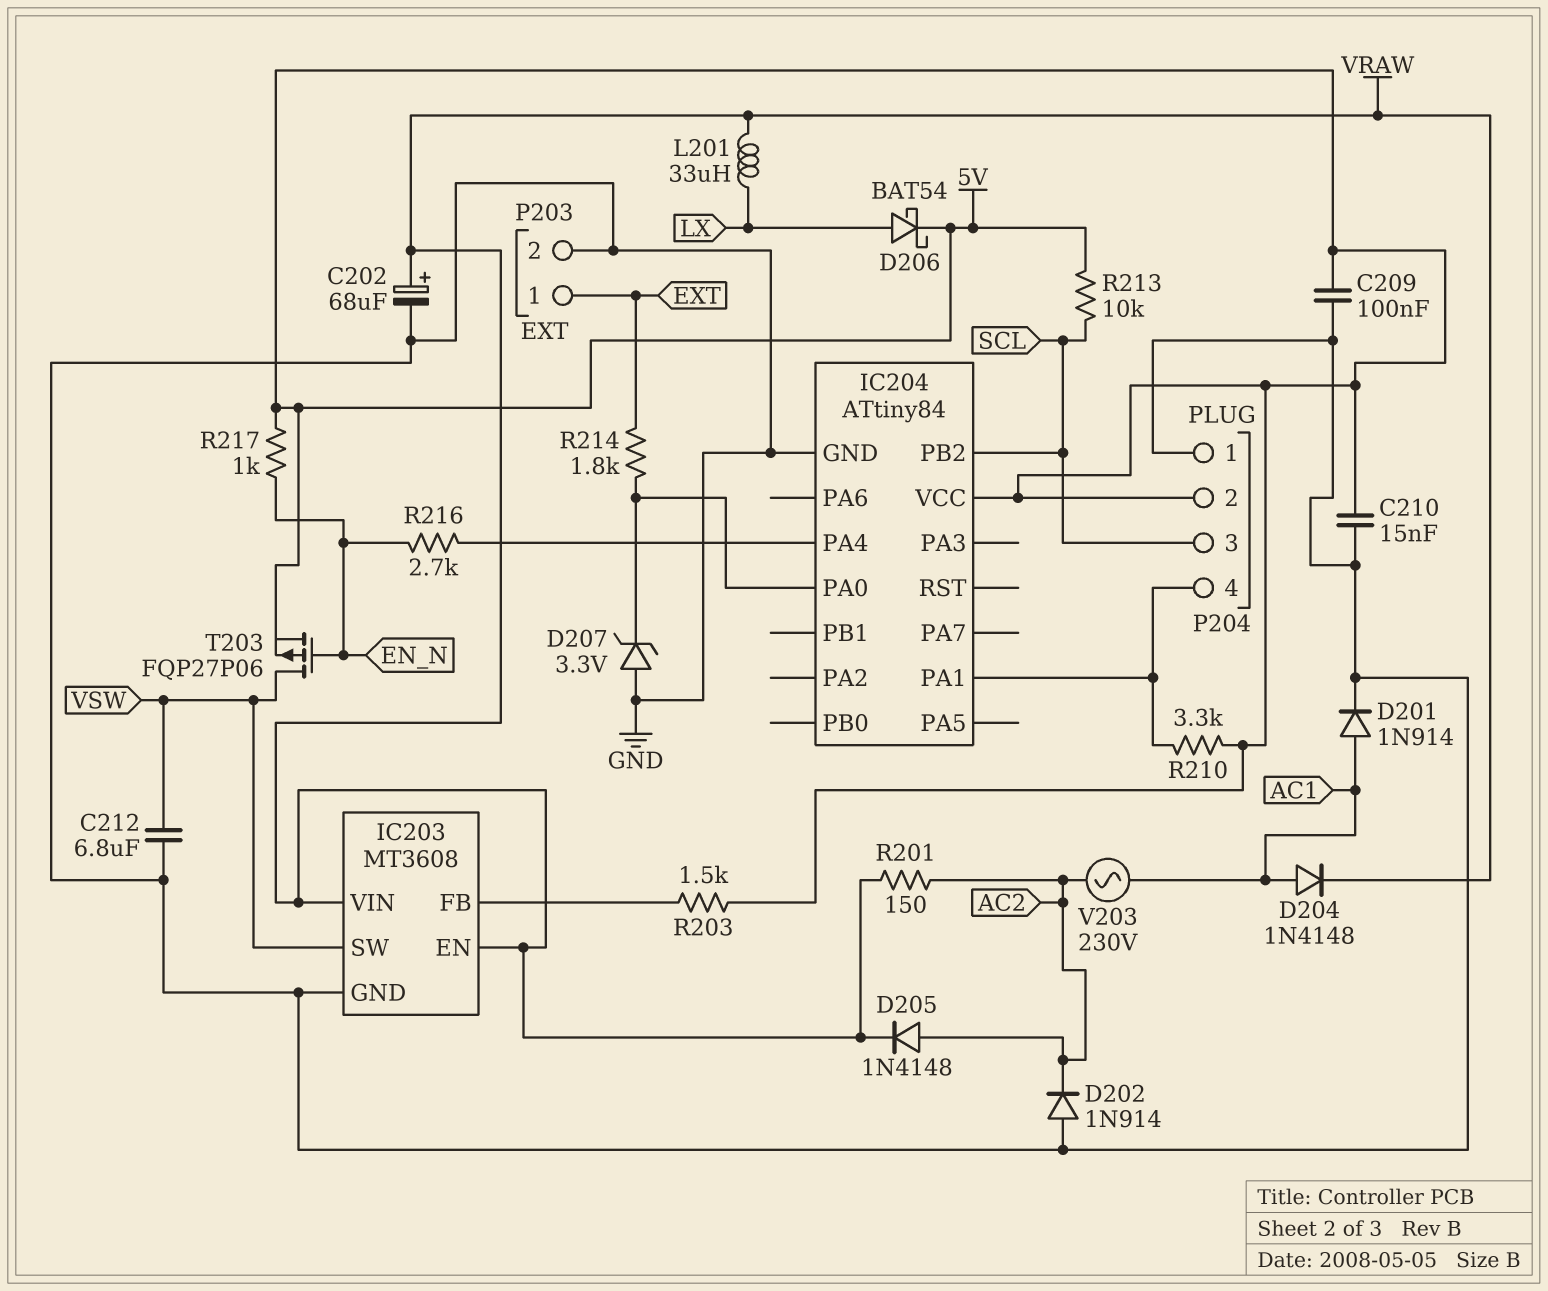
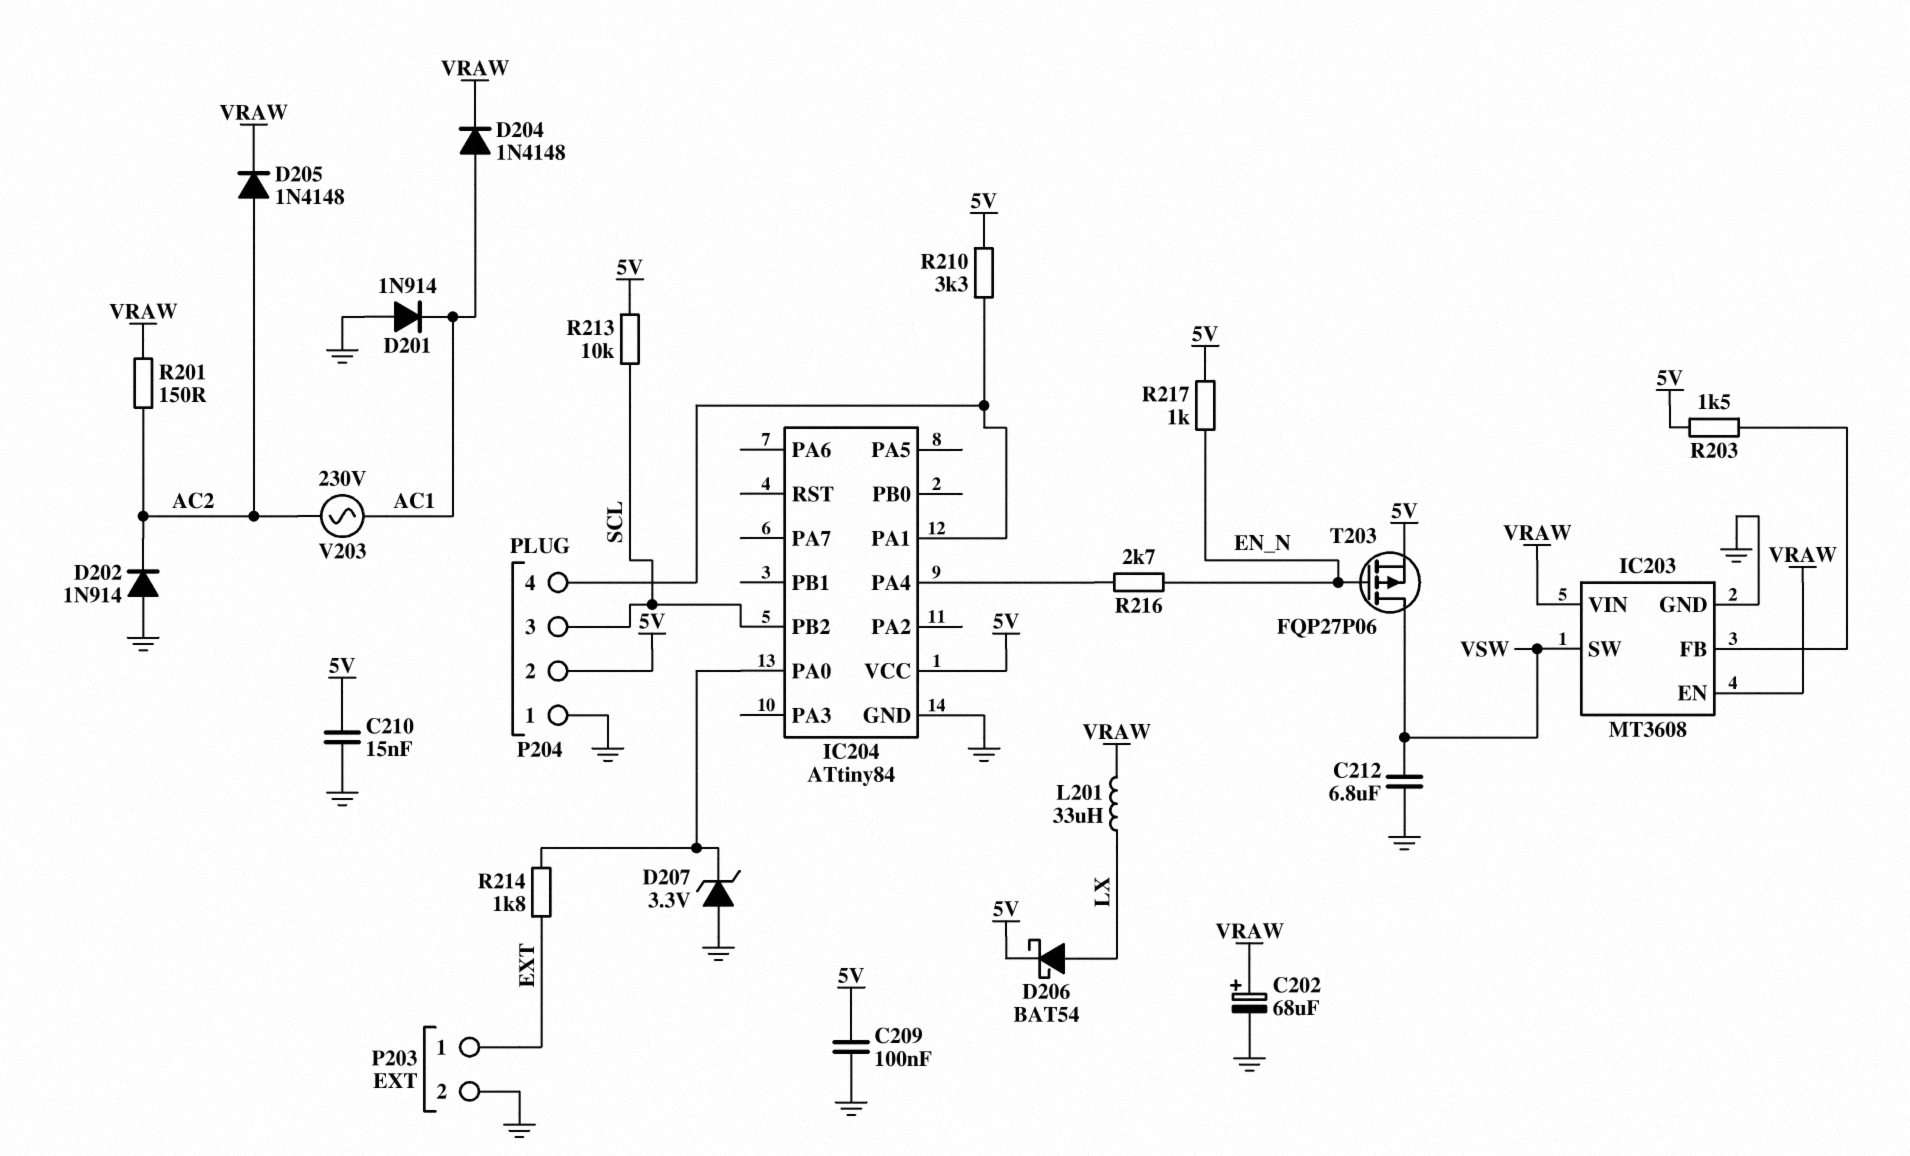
D201: diode 1N914 (A AC1, K GND) -> diode 1N914 (A GND, K AC1)

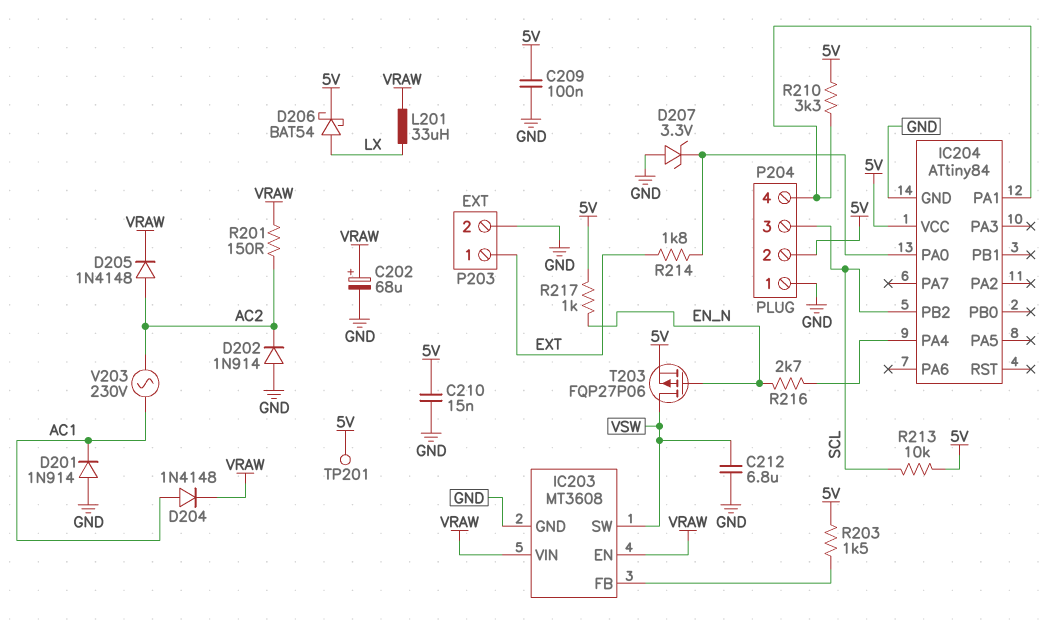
TP201: none -> test point (5V)

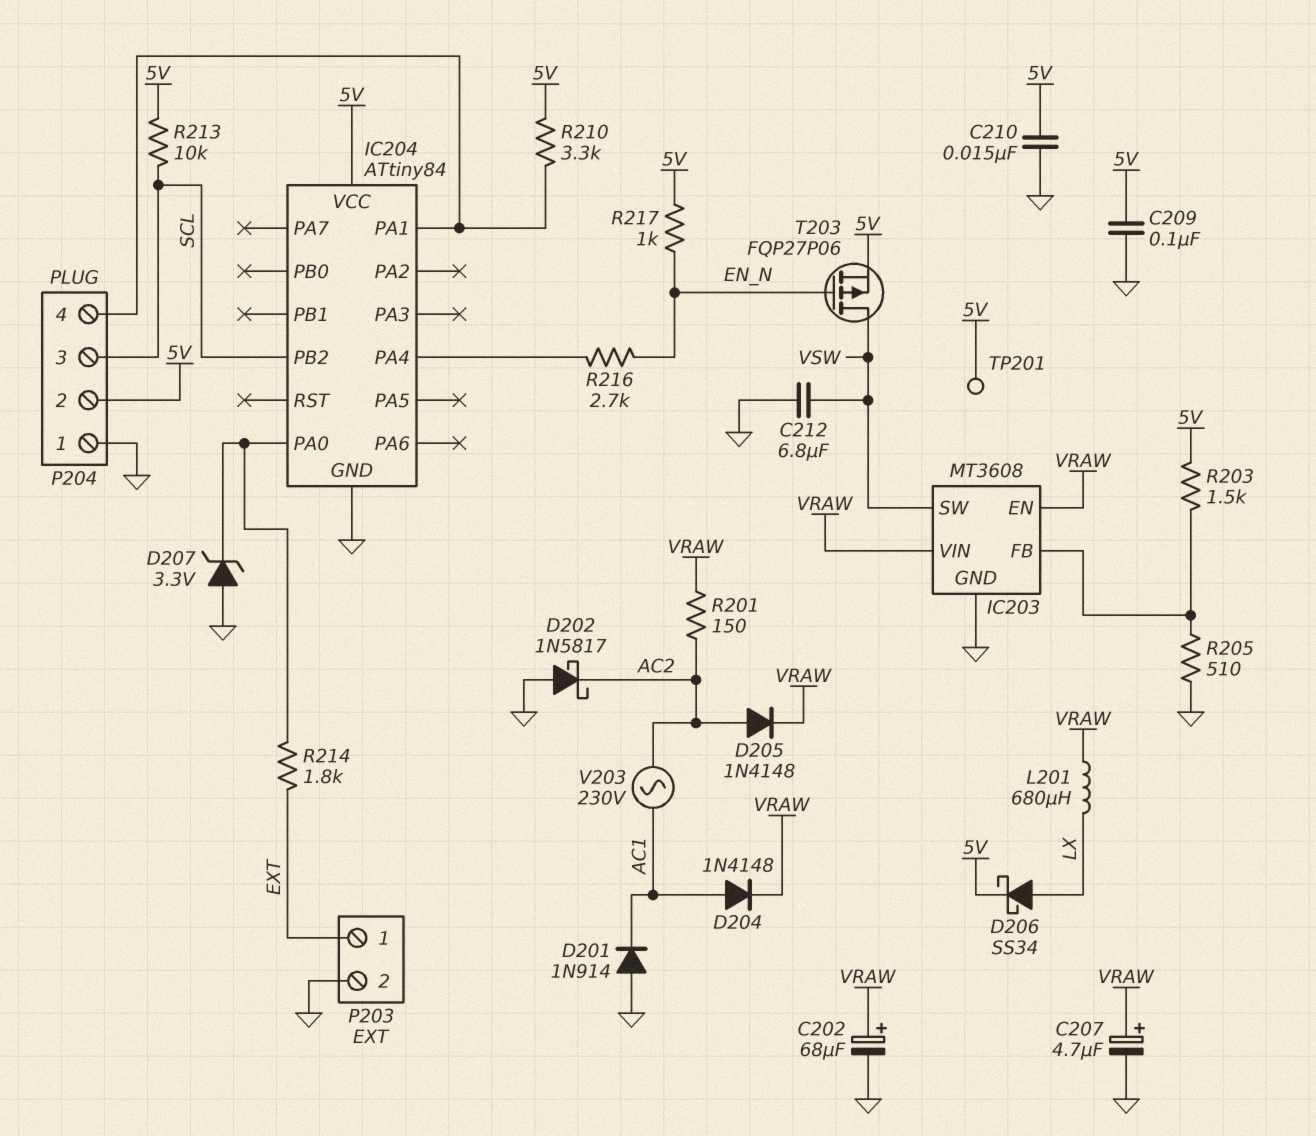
C207: none -> 4.7uF (plus VRAW, minus GND)
D202: diode 1N914 (A GND, K AC2) -> schottky 1N5817 (A GND, K AC2)
D206: schottky BAT54 (A LX, K 5V) -> schottky SS34 (A LX, K 5V)
L201: 33uH (LX, VRAW) -> 680uH (LX, VRAW)
R205: none -> 510 (GND, IC203/FB)

